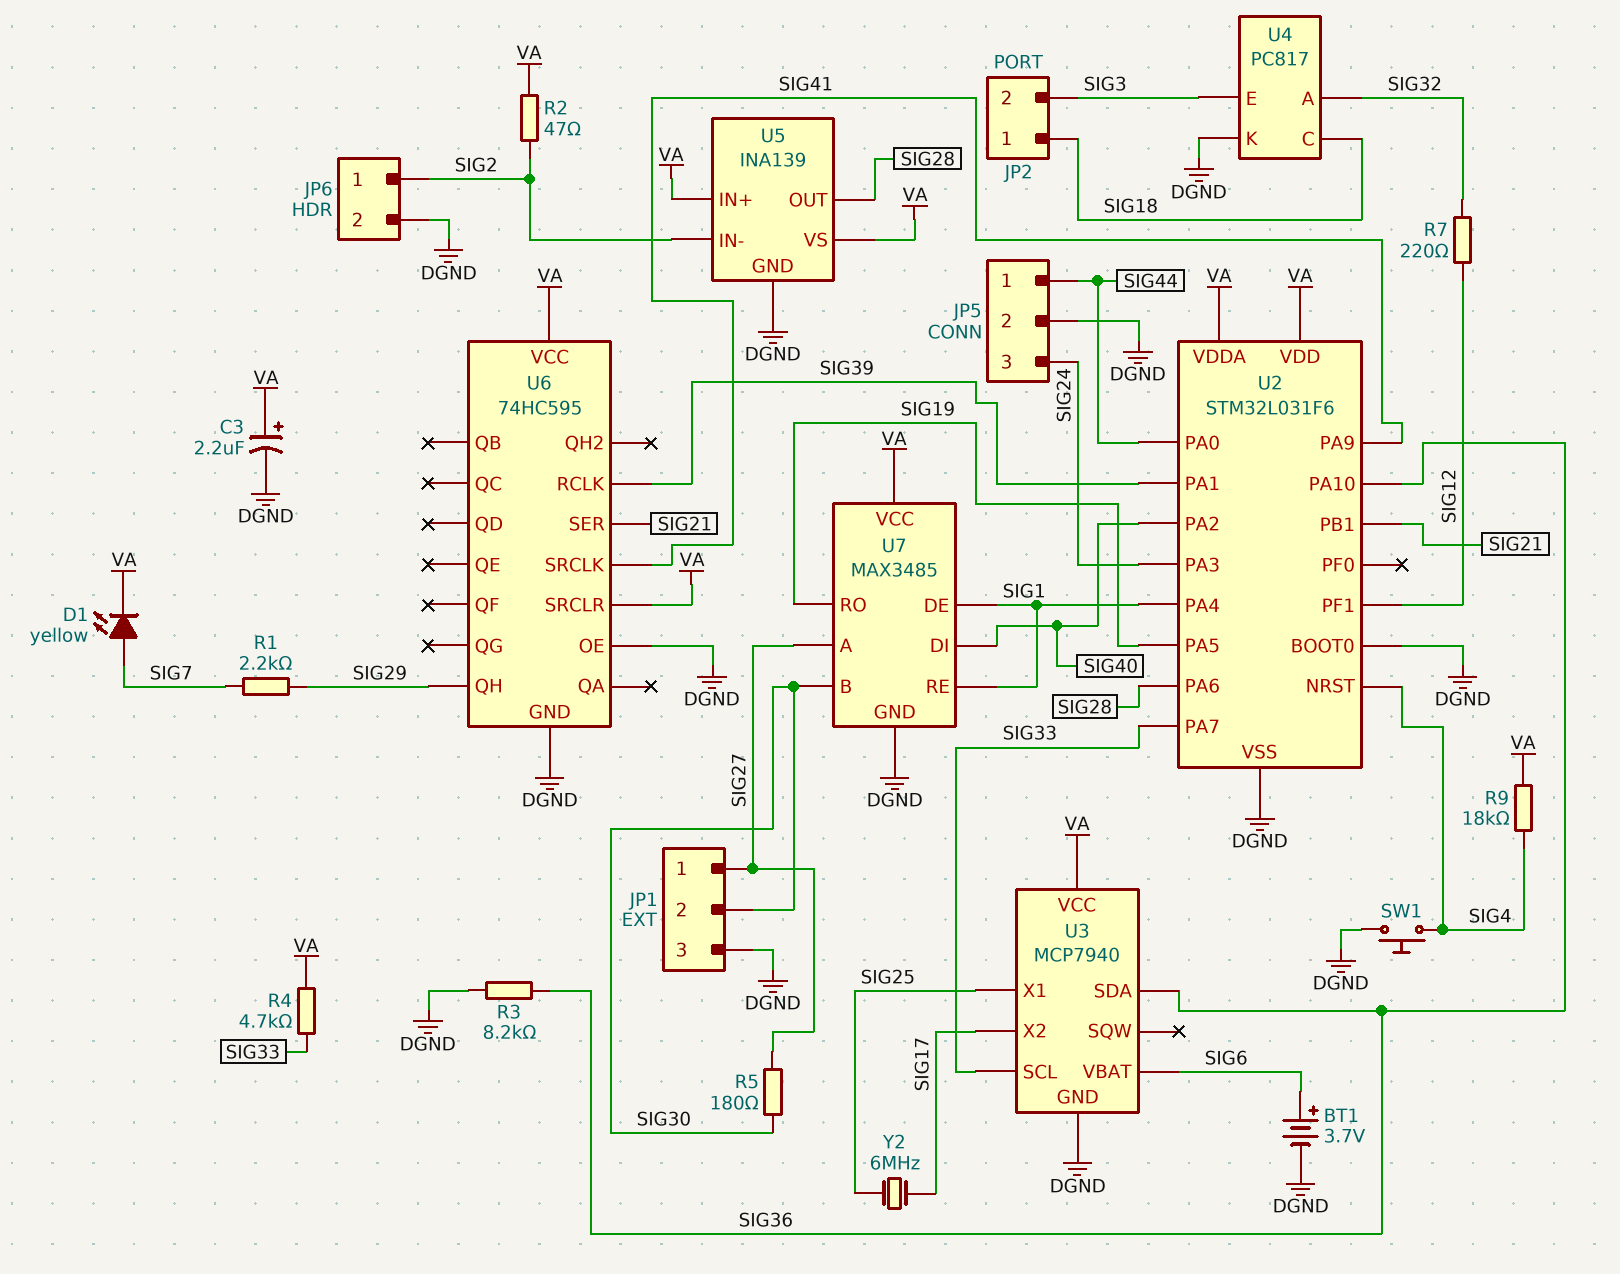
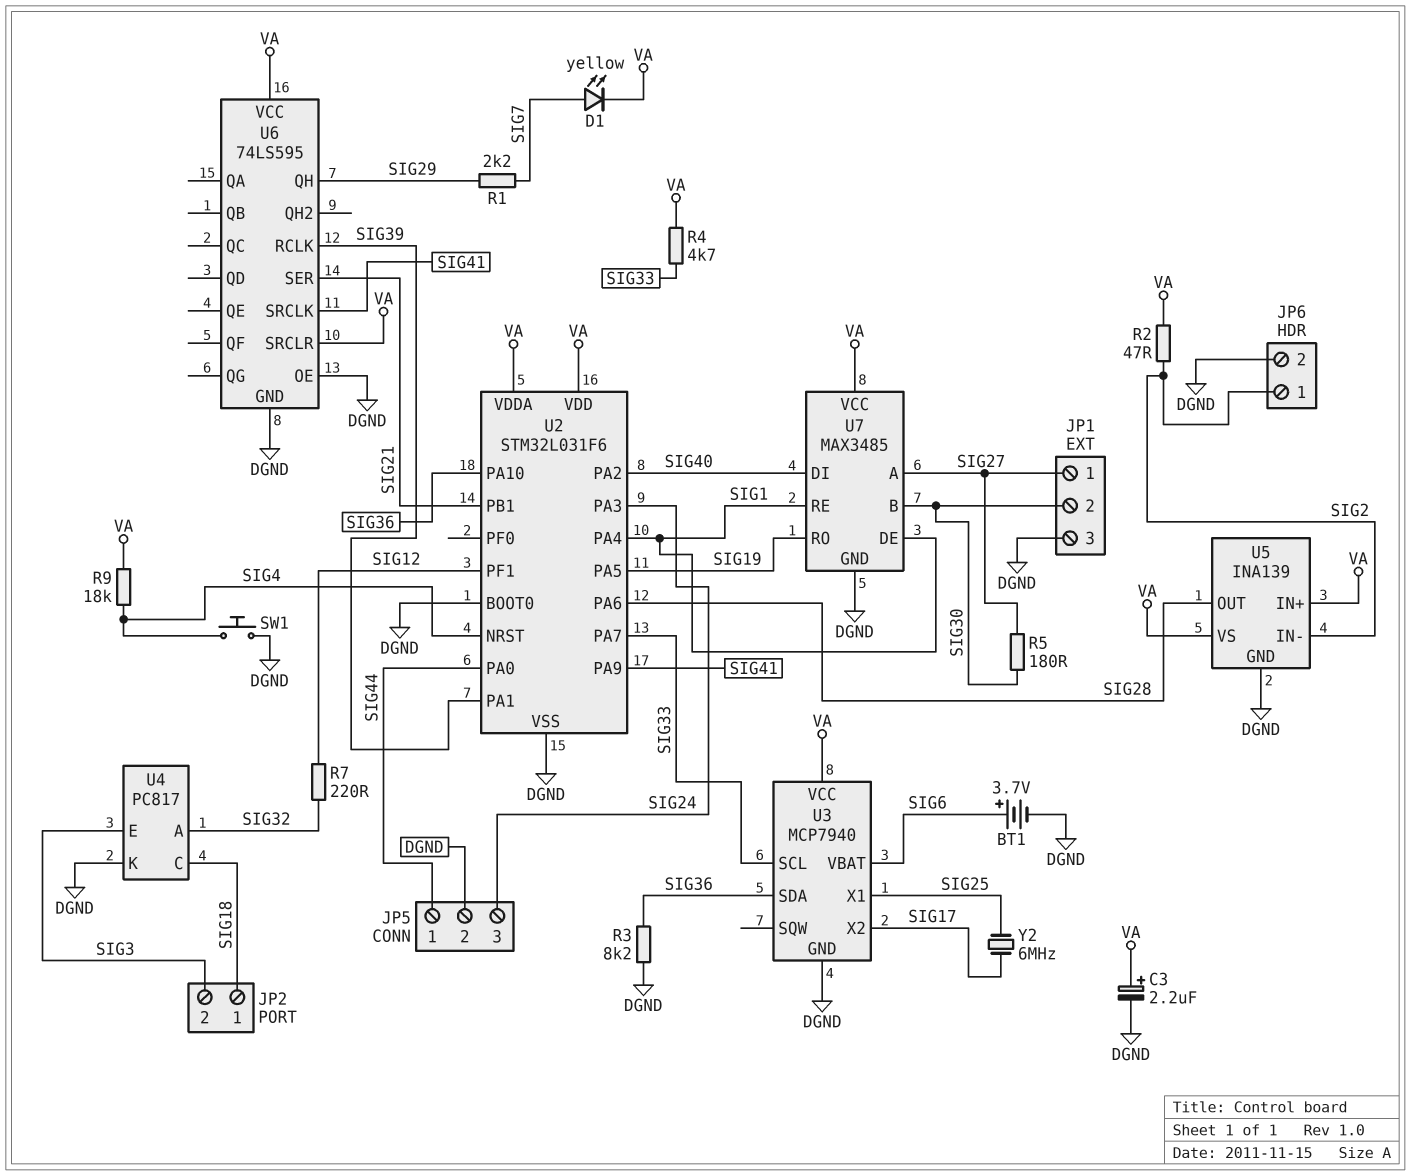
U6: 74HC595 -> 74LS595

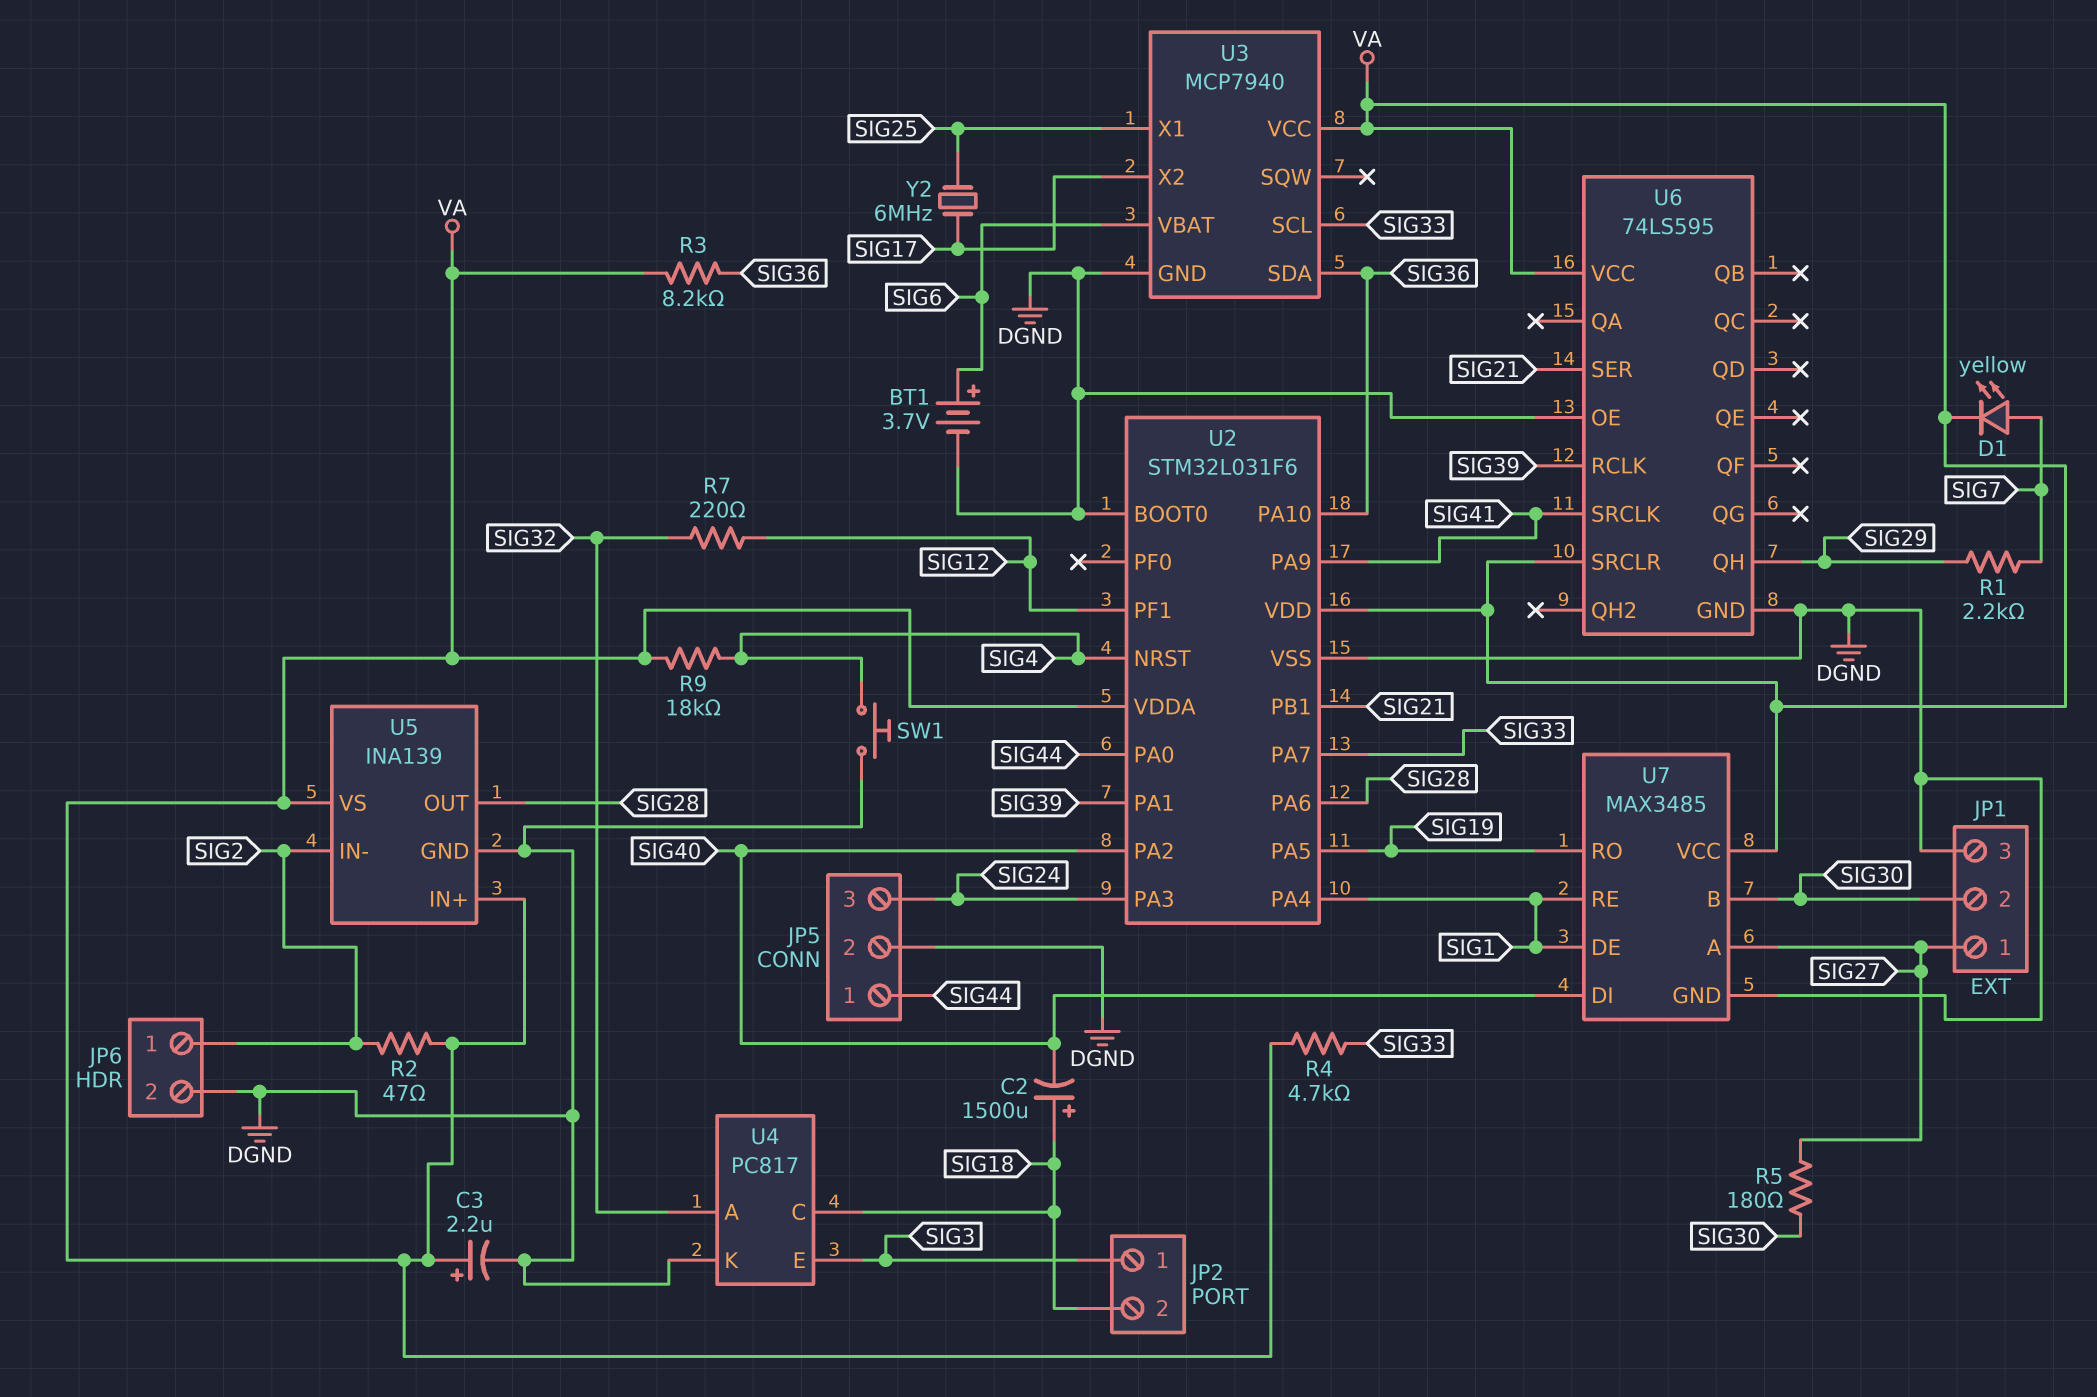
C2: none -> 1500uF (plus SIG18, minus SIG40)
JP2 pin 1: SIG18 -> SIG3
JP2 pin 2: SIG3 -> SIG18
R3: 8.2k (DGND, SIG36) -> 8.2k (SIG36, VA)

